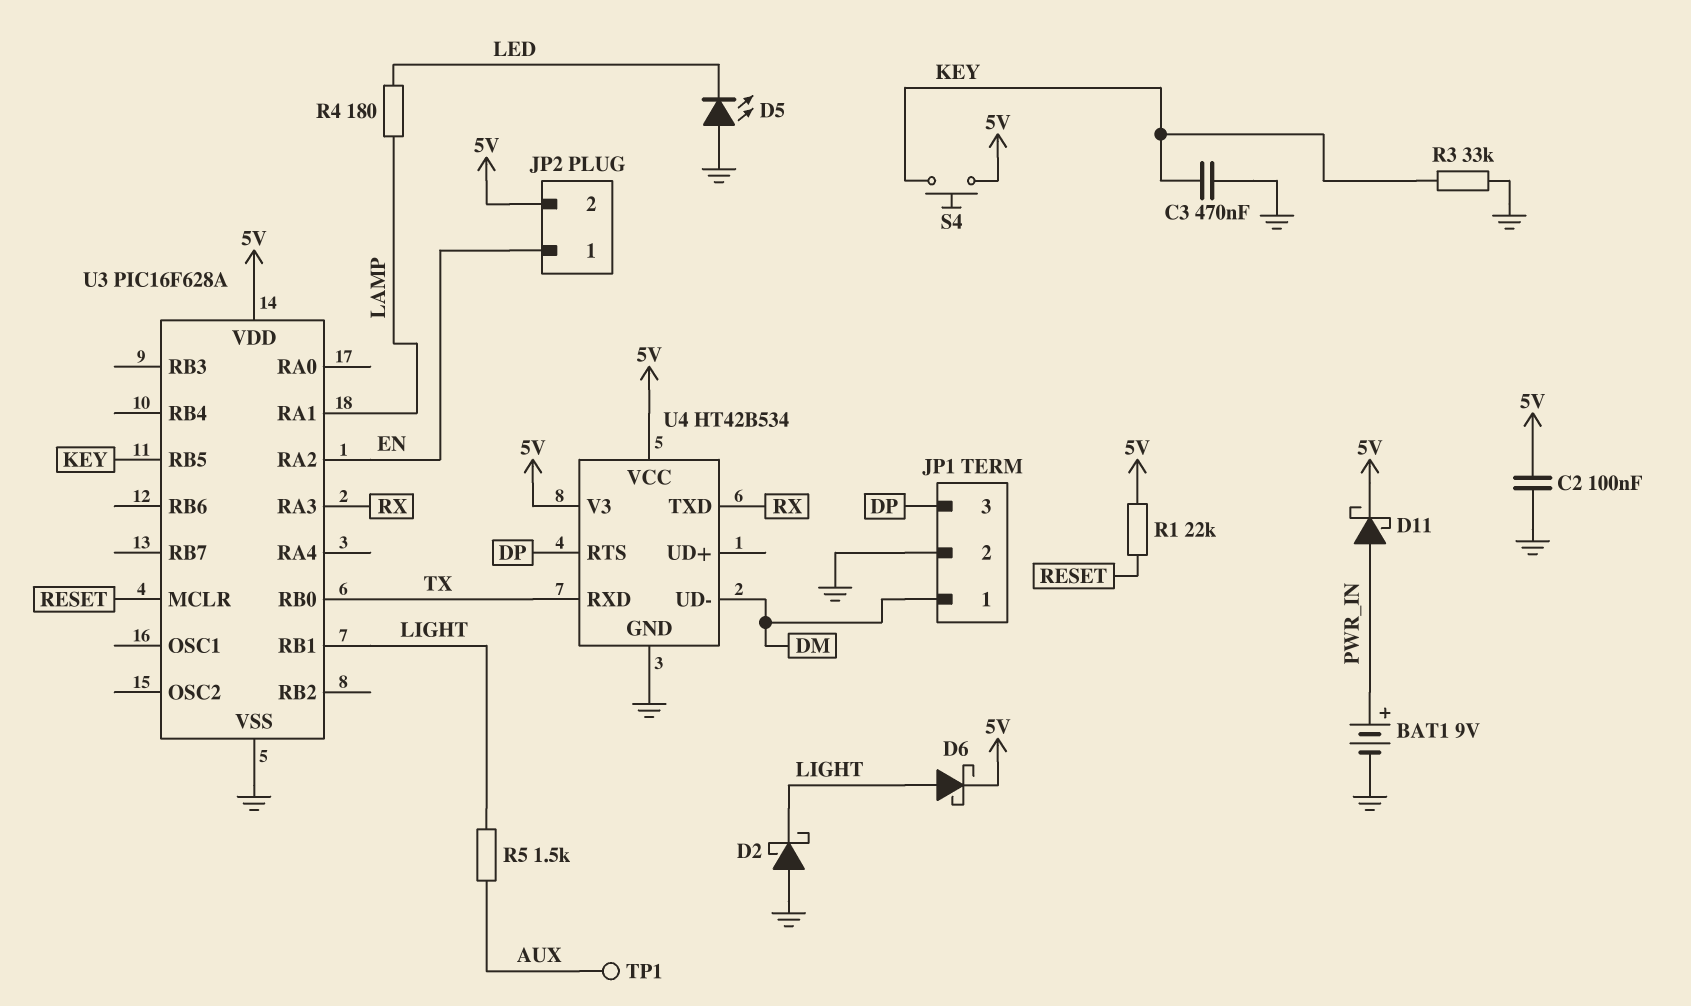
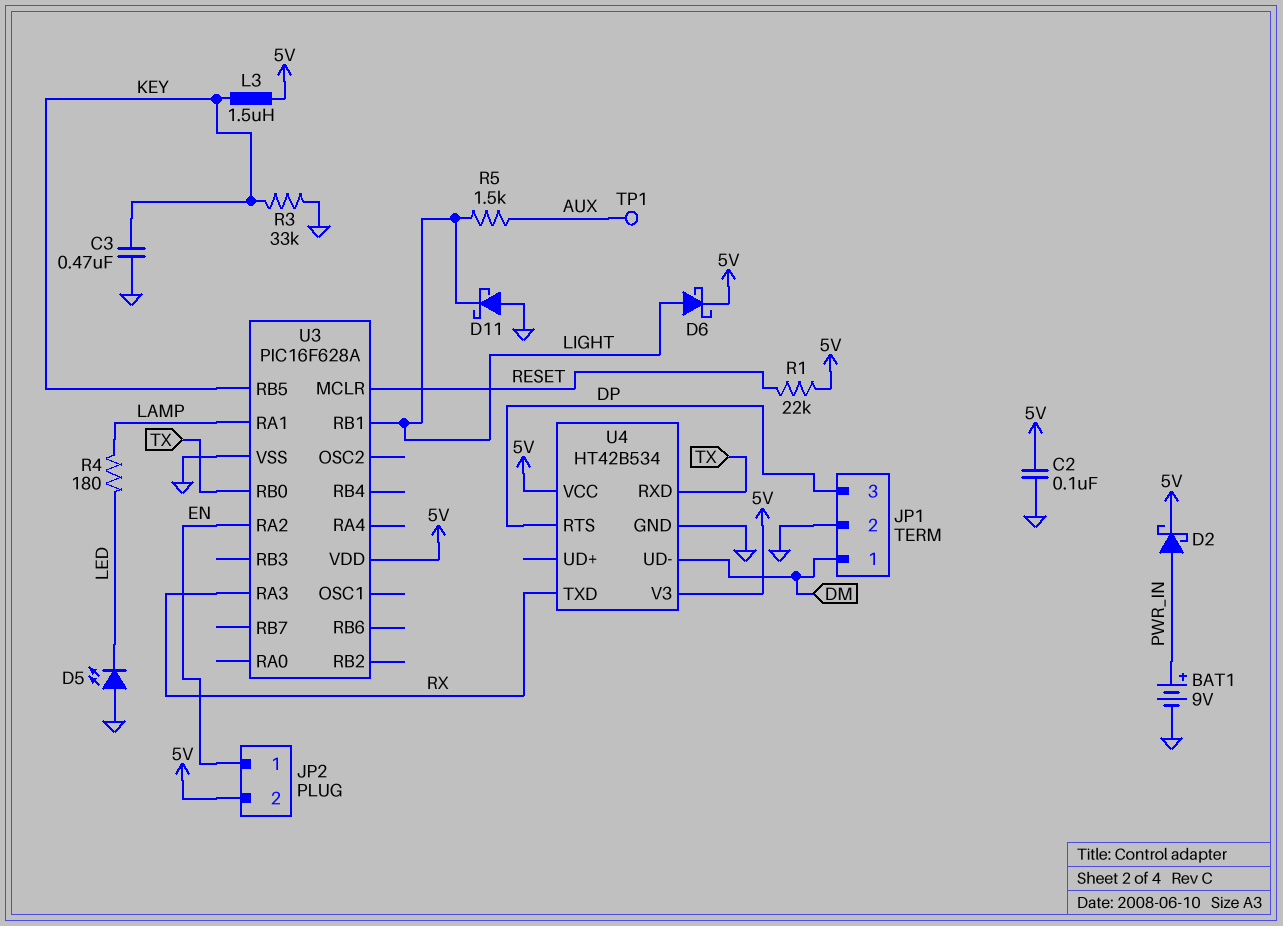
D2: schottky (A GND, K LIGHT) -> schottky (A PWR_IN, K 5V)
D11: schottky (A PWR_IN, K 5V) -> schottky (A GND, K LIGHT)
L3: none -> 1.5uH (5V, KEY)
S4: button (5V, KEY) -> none

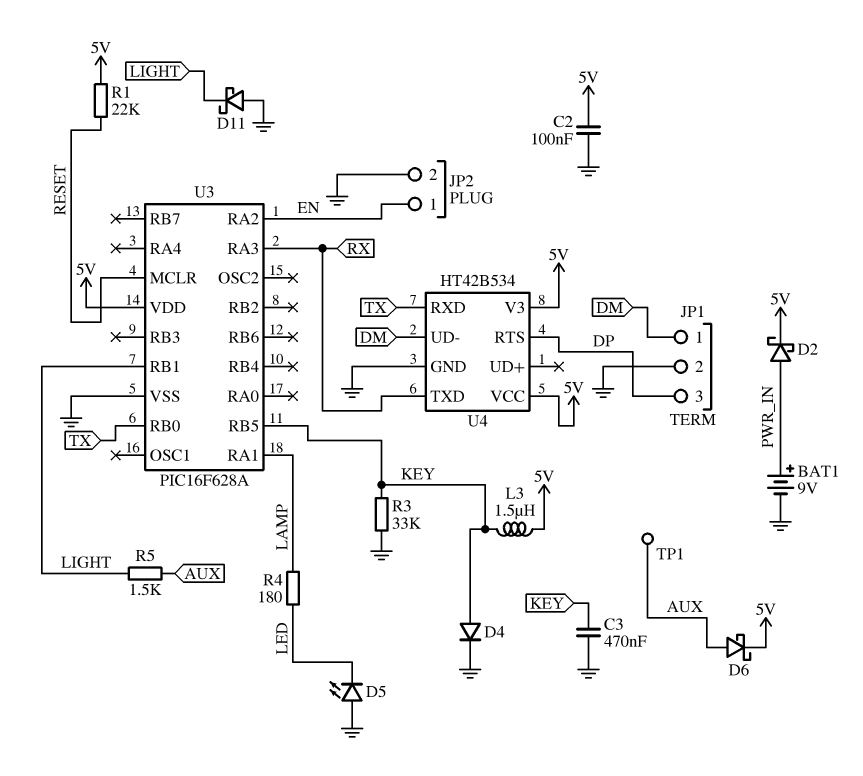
D4: none -> diode (A KEY, K GND)
D6: schottky (A LIGHT, K 5V) -> schottky (A AUX, K 5V)
JP2 pin 2: 5V -> GND

